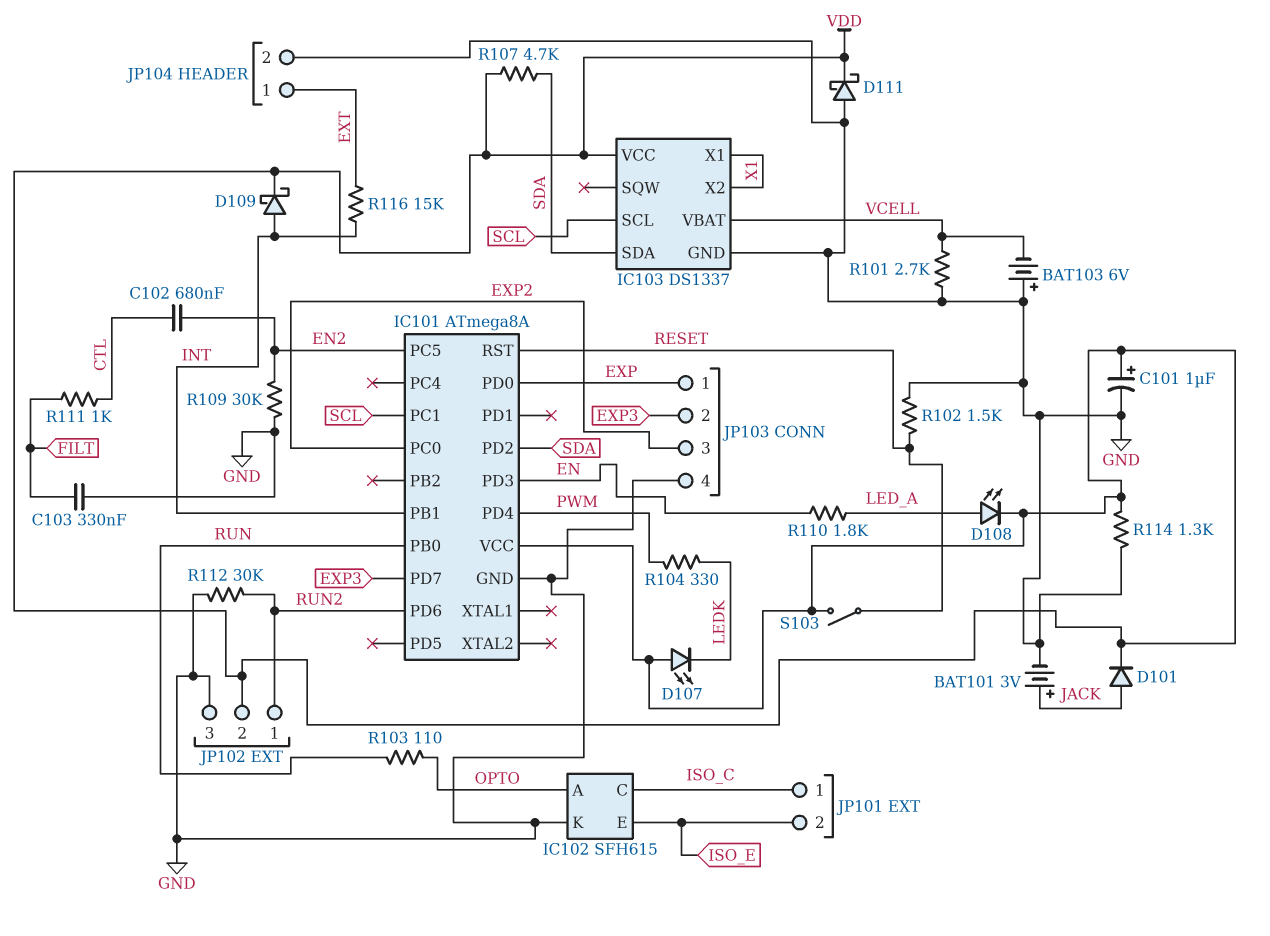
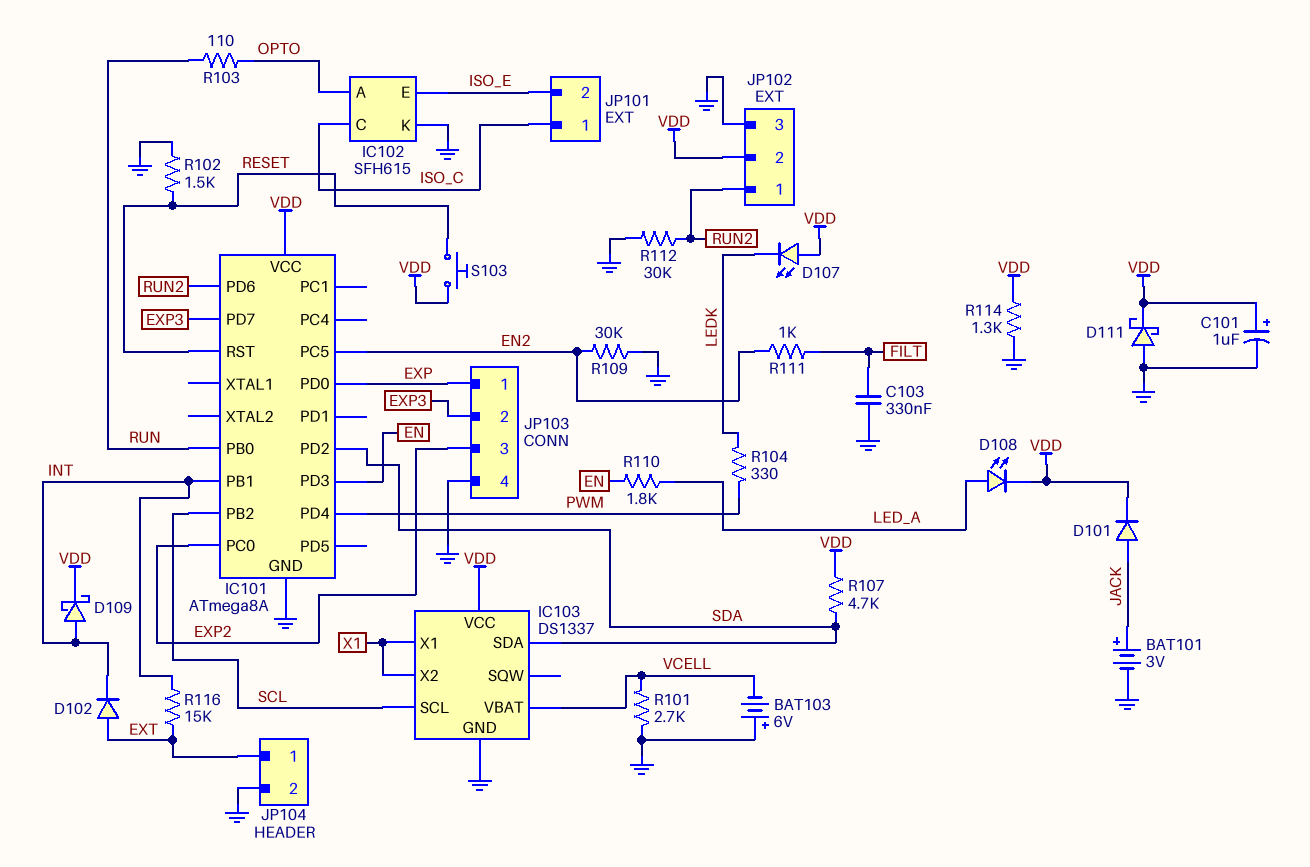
C102: 680nF (CTL, EN2) -> none
D102: none -> diode (A EXT, K INT)
IC101 pin PB2: none -> SCL
IC101 pin PC1: SCL -> none
R111: 1k (CTL, FILT) -> 1k (EN2, FILT)
S103: switch (RESET, VDD) -> button (RESET, VDD)

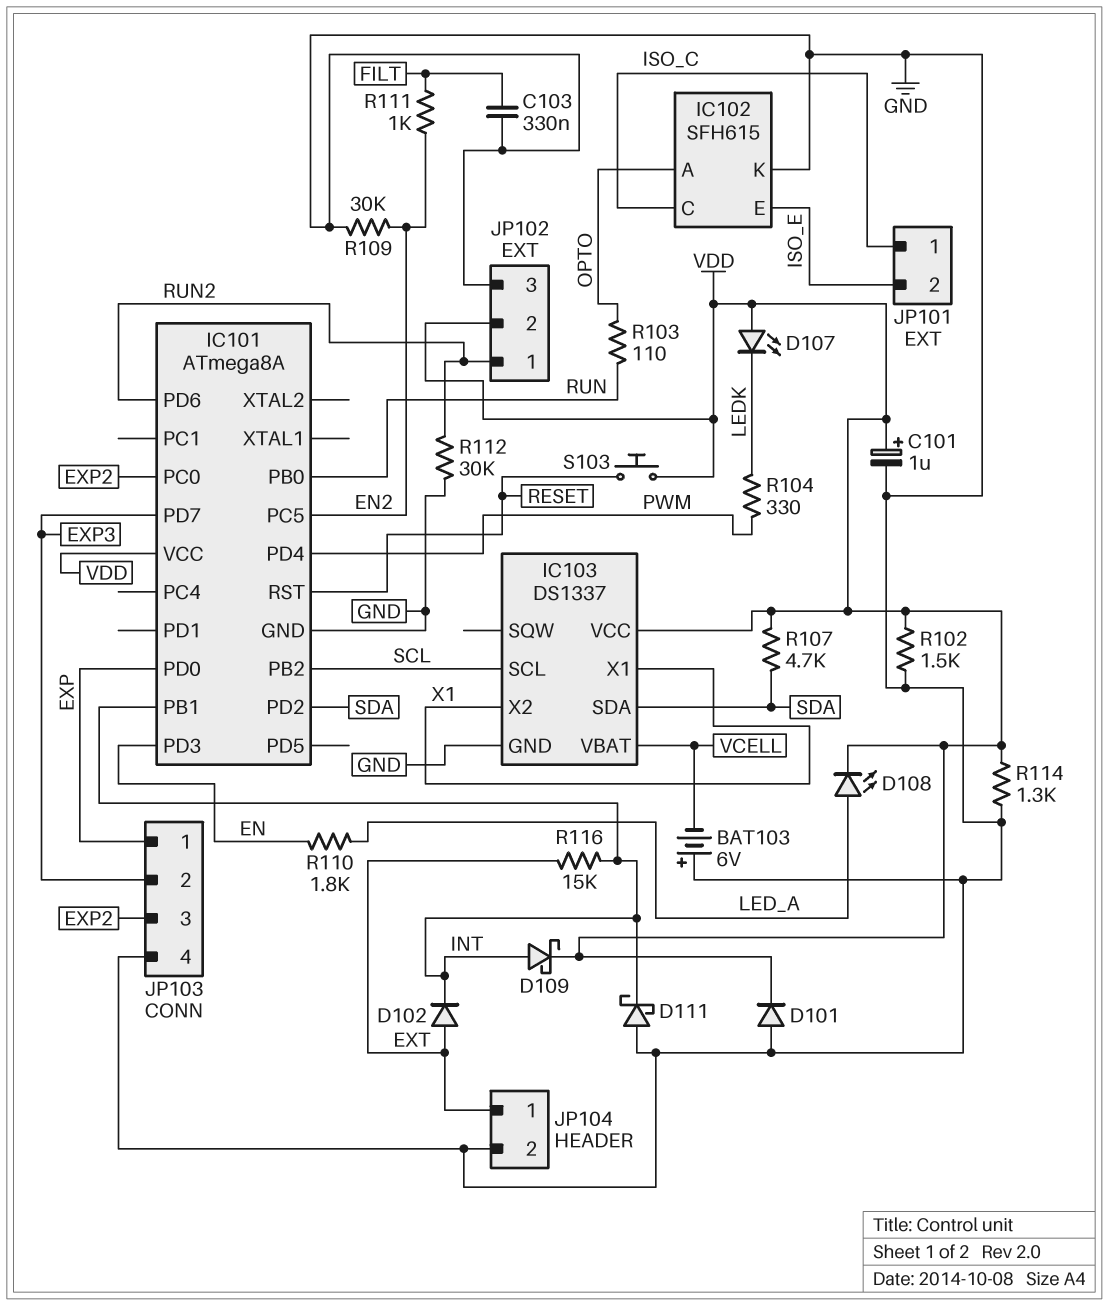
BAT101: 3V (plus JACK, minus GND) -> none
D101: diode (A JACK, K VDD) -> diode (A GND, K VDD)
D111: schottky (A GND, K VDD) -> schottky (A GND, K INT)
R101: 2.7k (GND, VCELL) -> none
R102: 1.5k (GND, RESET) -> 1.5k (GND, VDD)

